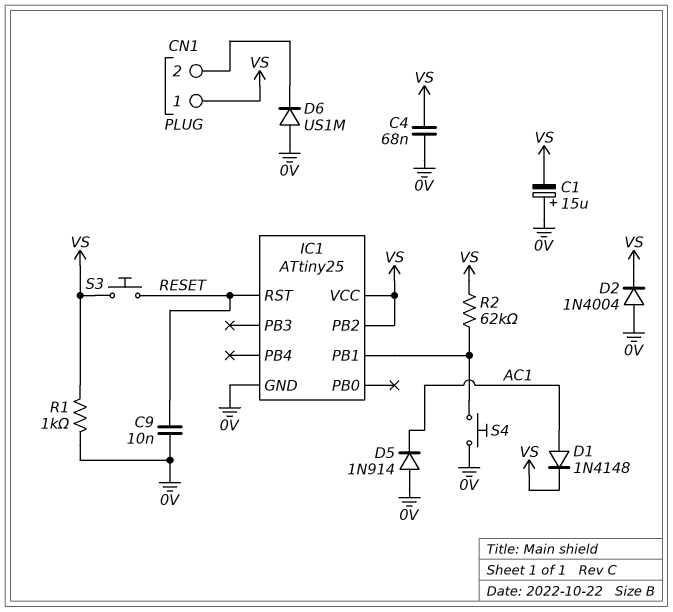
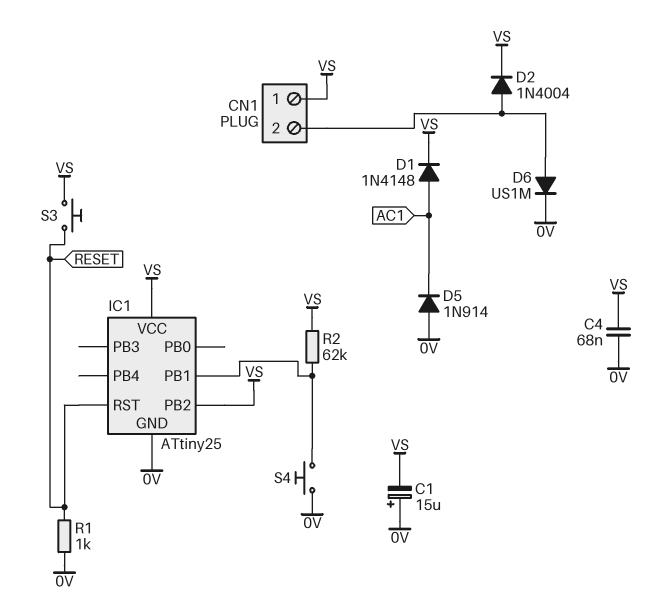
C9: 10nF (0V, RESET) -> none
D2: diode 1N4004 (A 0V, K VS) -> diode 1N4004 (A CN1/2, K VS)
D6: diode US1M (A 0V, K CN1/2) -> diode US1M (A CN1/2, K 0V)
R1: 1k (0V, VS) -> 1k (0V, RESET)

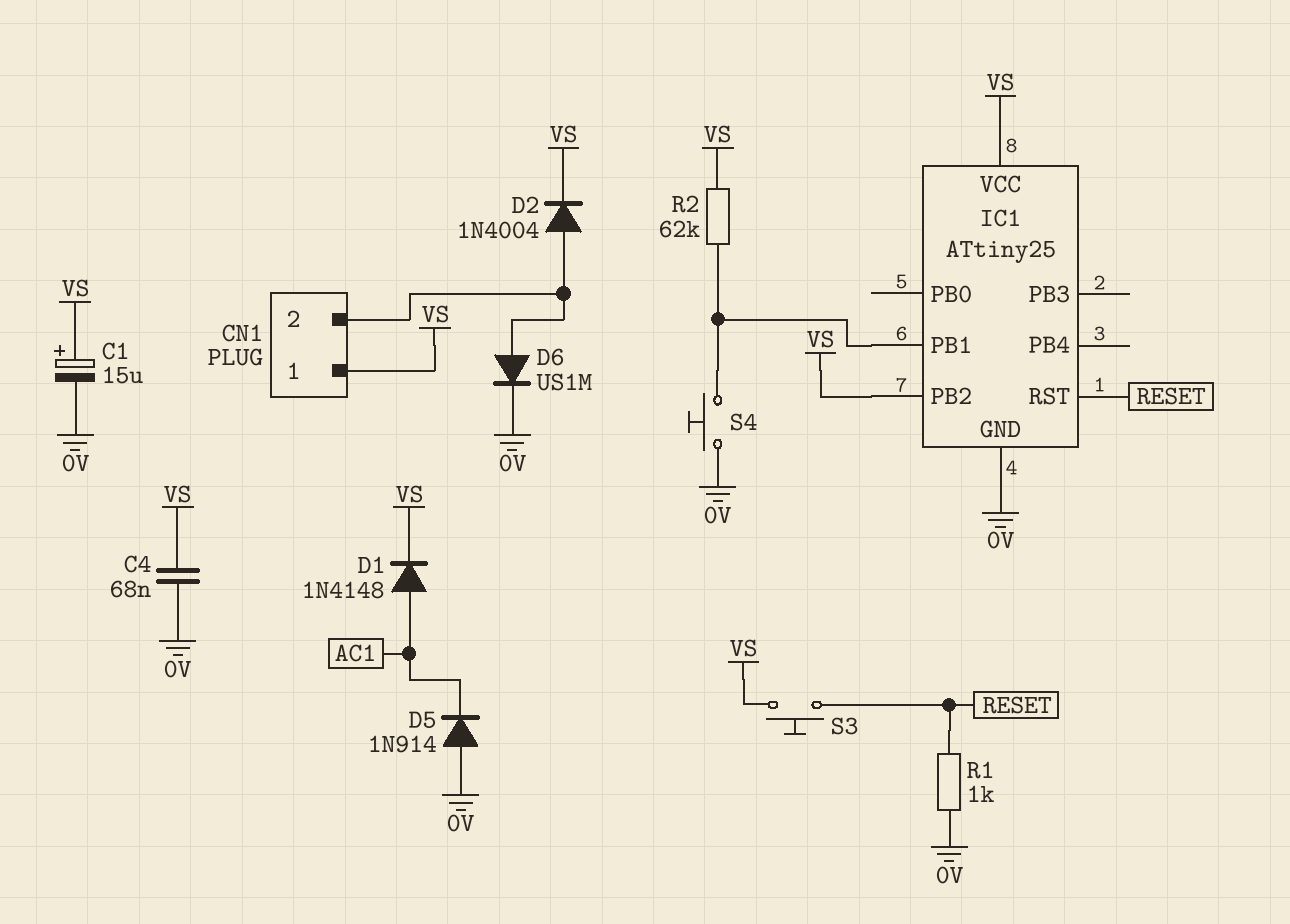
C1: 15uF (plus 0V, minus VS) -> 15uF (plus VS, minus 0V)

